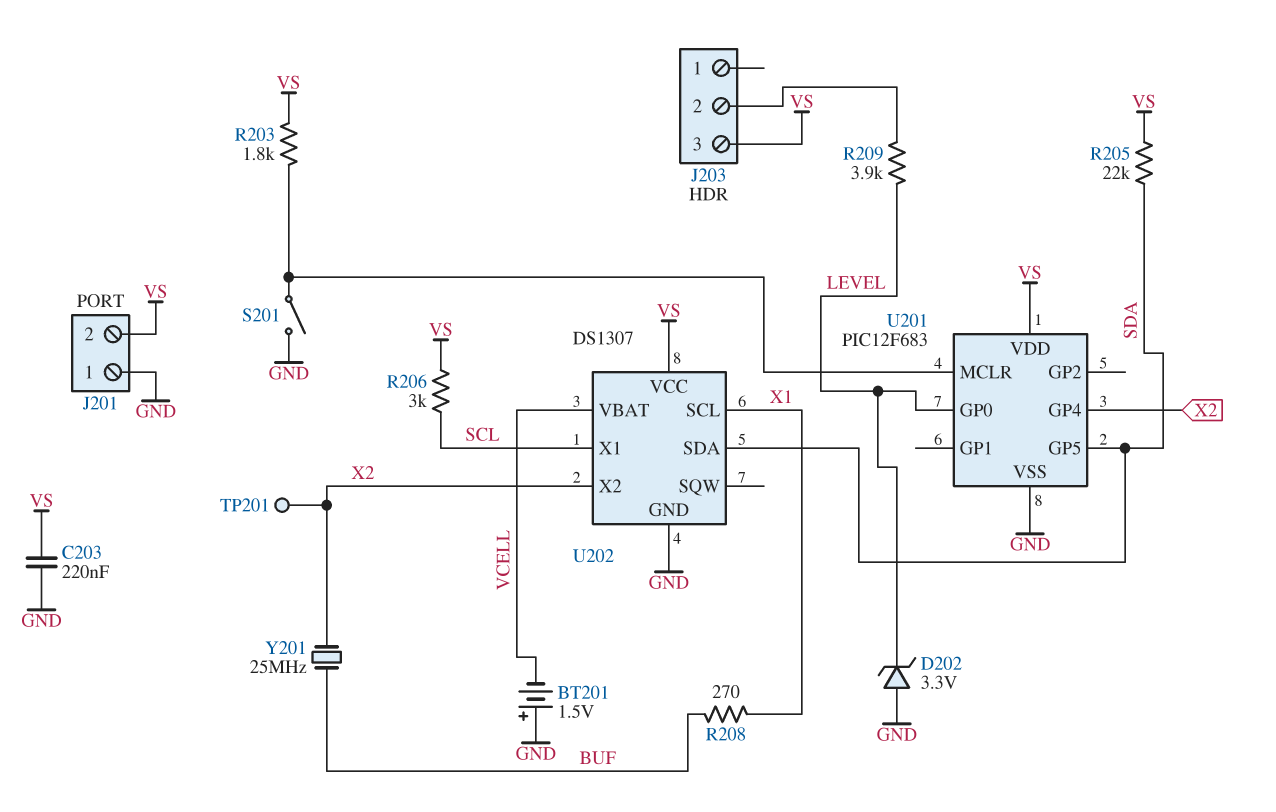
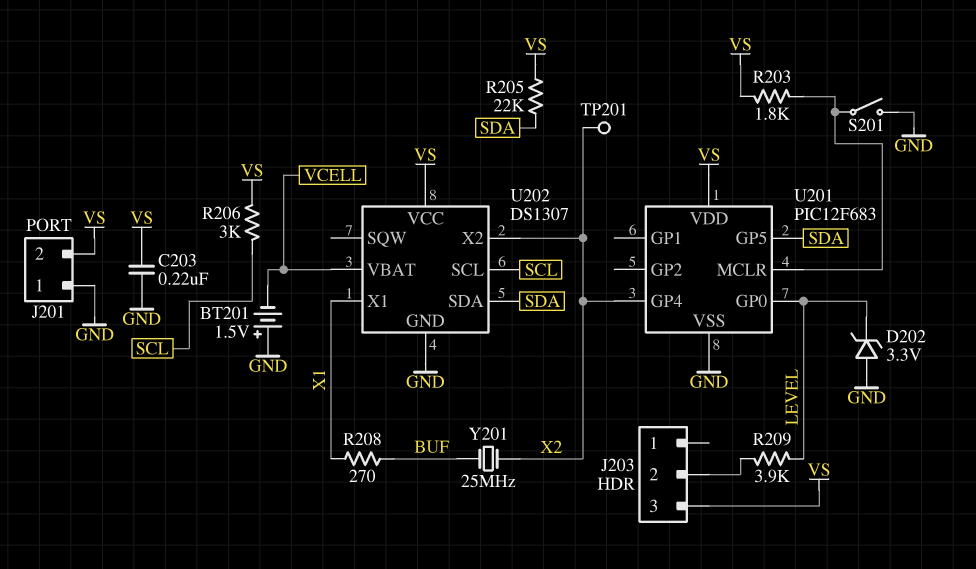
U202 pin SCL: X1 -> SCL
U202 pin X1: SCL -> X1

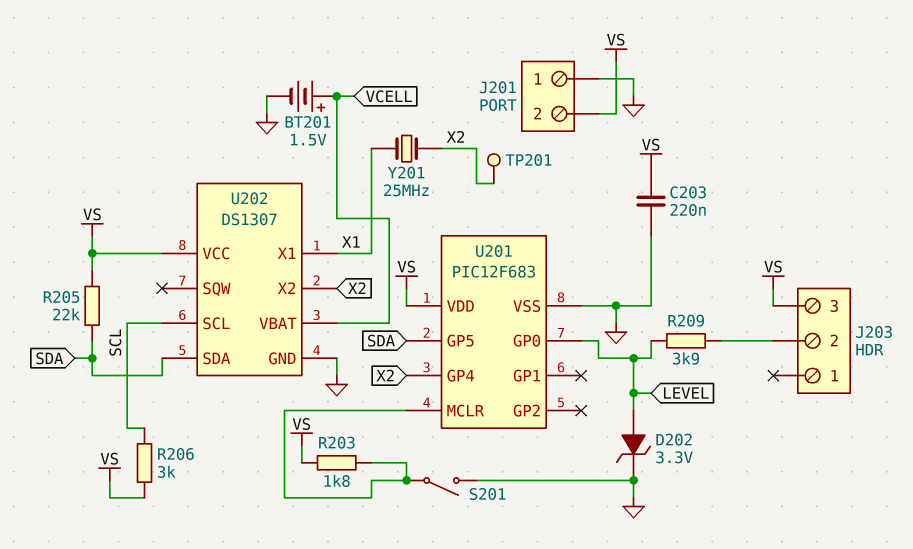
BT201: 1.5V (plus GND, minus VCELL) -> 1.5V (plus VCELL, minus GND)
D202: zener 3.3V (A GND, K LEVEL) -> zener 3.3V (A LEVEL, K GND)
R208: 270 (BUF, X1) -> none
Y201: 25MHz (BUF, X2) -> 25MHz (X1, X2)

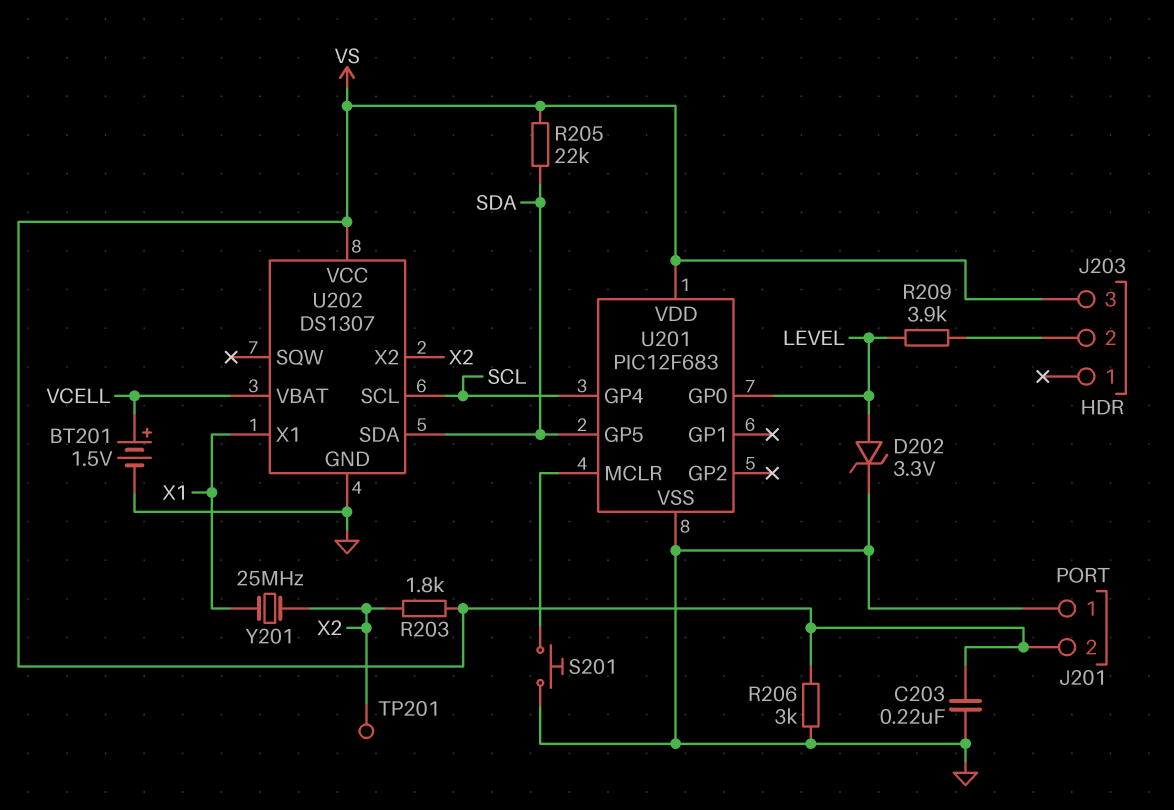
R203: 1.8k (U201/MCLR, VS) -> 1.8k (VS, X2)
R206: 3k (SCL, VS) -> 3k (GND, VS)
S201: switch (GND, U201/MCLR) -> button (GND, U201/MCLR)
U201 pin GP4: X2 -> SCL

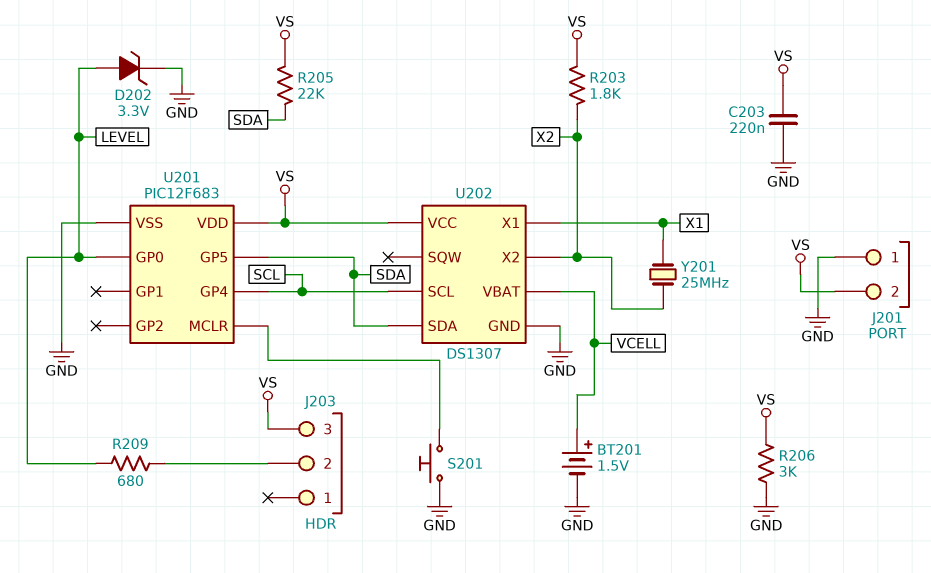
R209: 3.9k (J203/2, LEVEL) -> 680 (J203/2, LEVEL)
TP201: test point (X2) -> none

